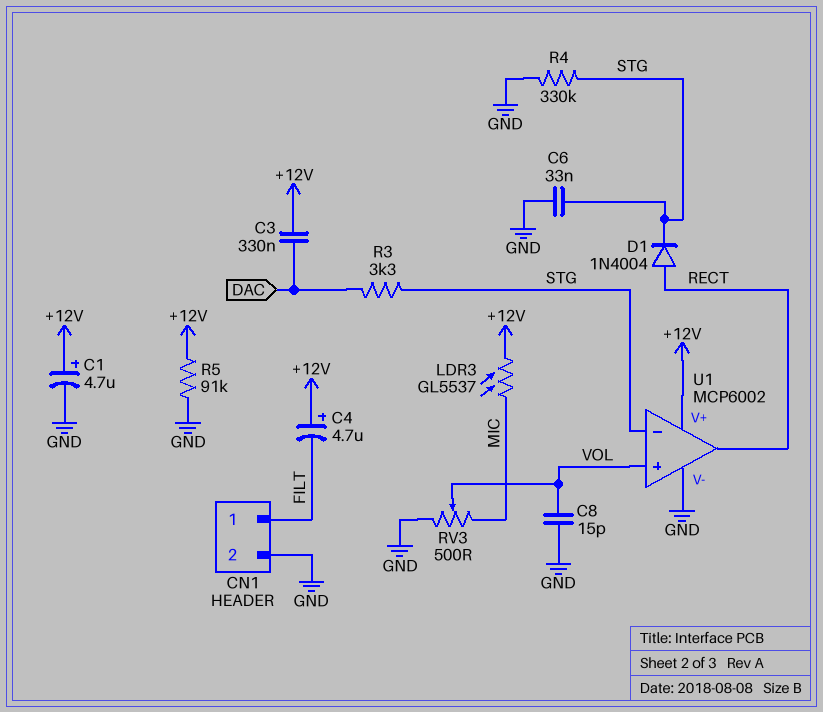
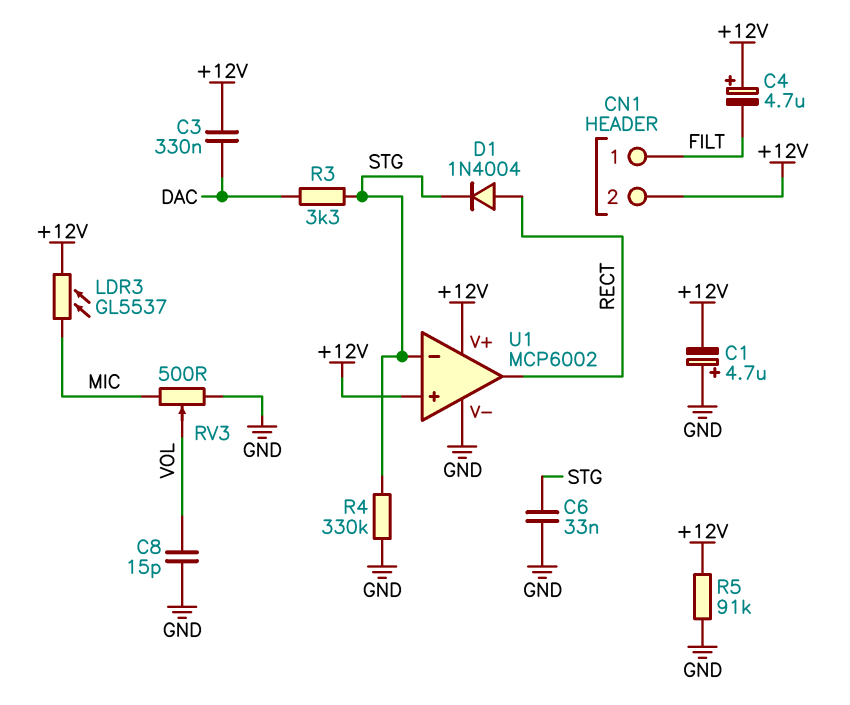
C1: 4.7uF (plus +12V, minus GND) -> 4.7uF (plus GND, minus +12V)
CN1 pin 2: GND -> +12V
U1 pin in+: VOL -> +12V

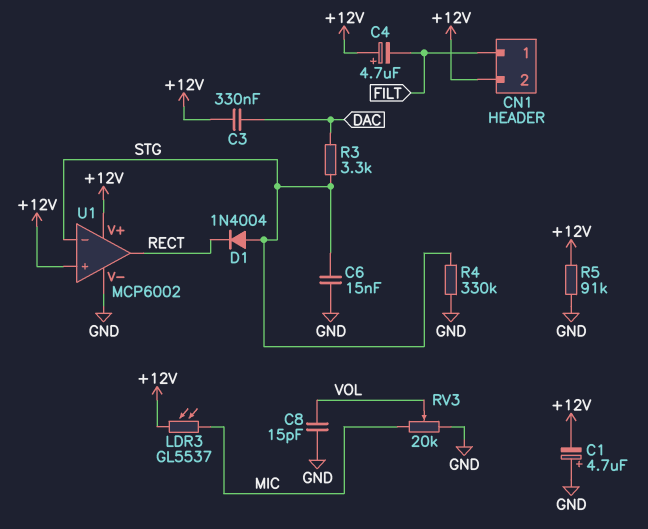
C6: 33nF (GND, STG) -> 15nF (GND, STG)
D1: diode 1N4004 (A RECT, K STG) -> diode 1N4004 (A STG, K RECT)
RV3: 500 (GND, MIC, wiper VOL) -> 20k (GND, MIC, wiper VOL)

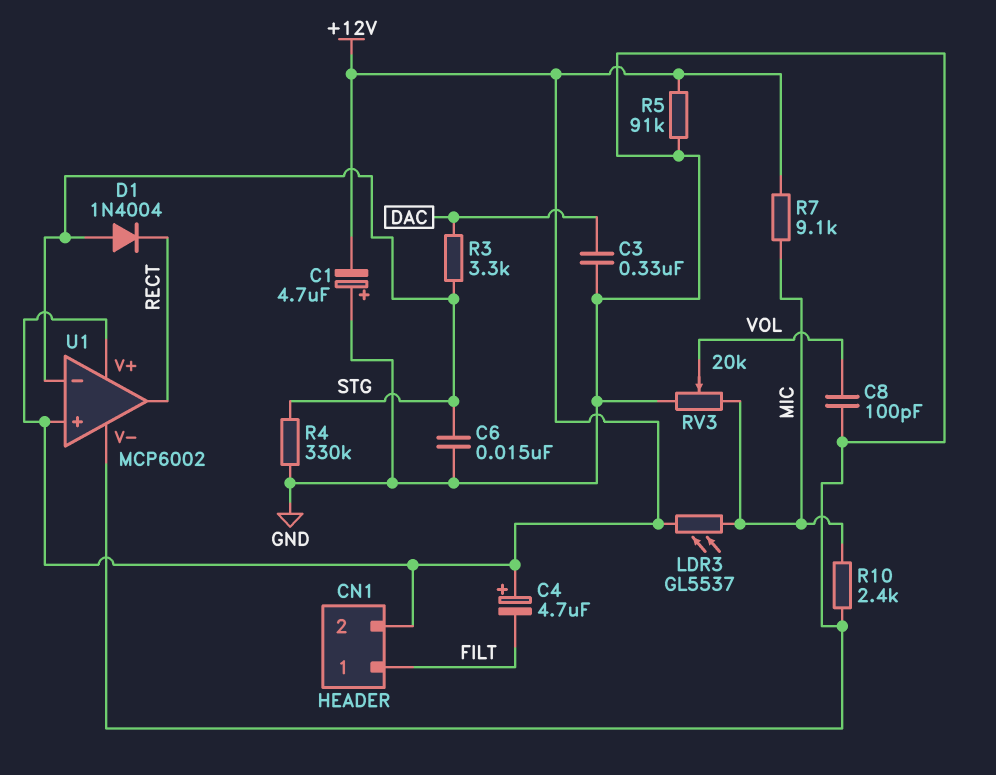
C3: 330nF (+12V, DAC) -> 330nF (DAC, GND)
C8: 15pF (GND, VOL) -> 100pF (GND, VOL)
R7: none -> 9.1k (+12V, MIC)
R10: none -> 2.4k (GND, MIC)

